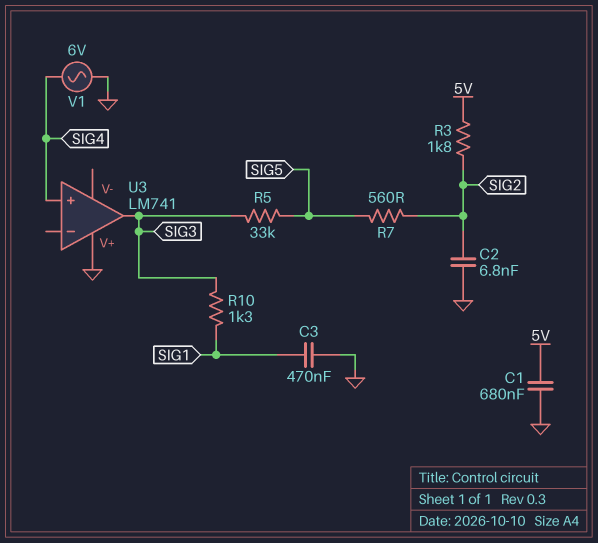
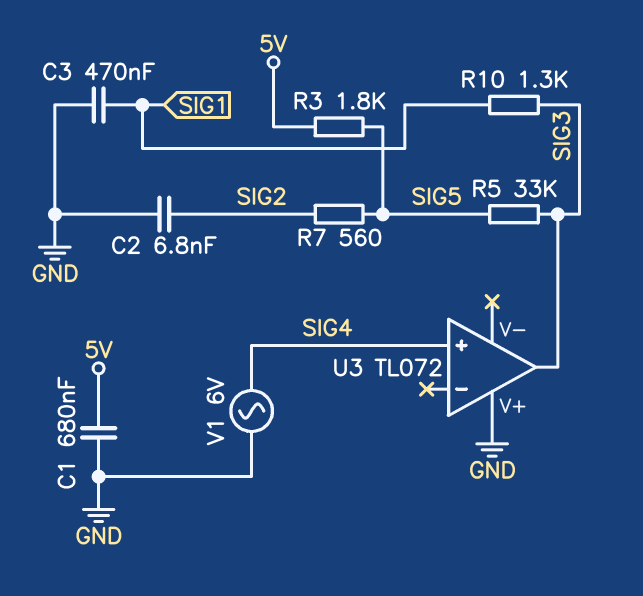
R3: 1.8k (5V, SIG2) -> 1.8k (5V, SIG5)
U3: LM741 -> TL072

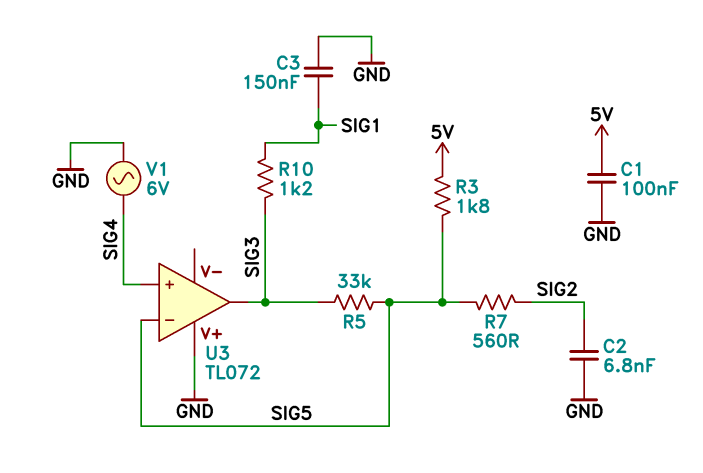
C1: 680nF (5V, GND) -> 100nF (5V, GND)
C3: 470nF (GND, SIG1) -> 150nF (GND, SIG1)
R10: 1.3k (SIG1, SIG3) -> 1.2k (SIG1, SIG3)
U3 pin in-: none -> SIG5

